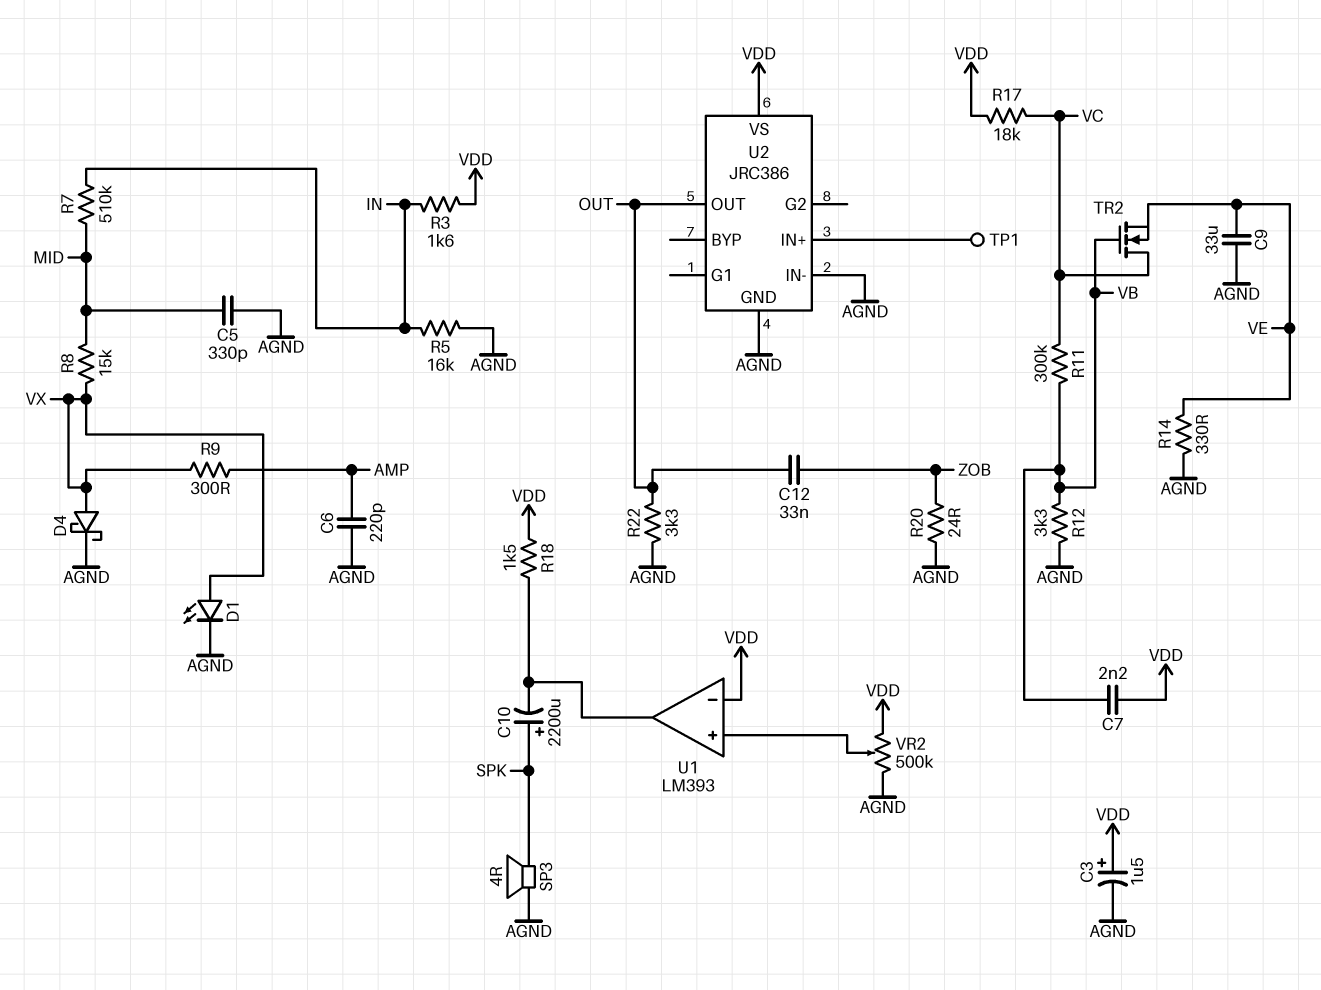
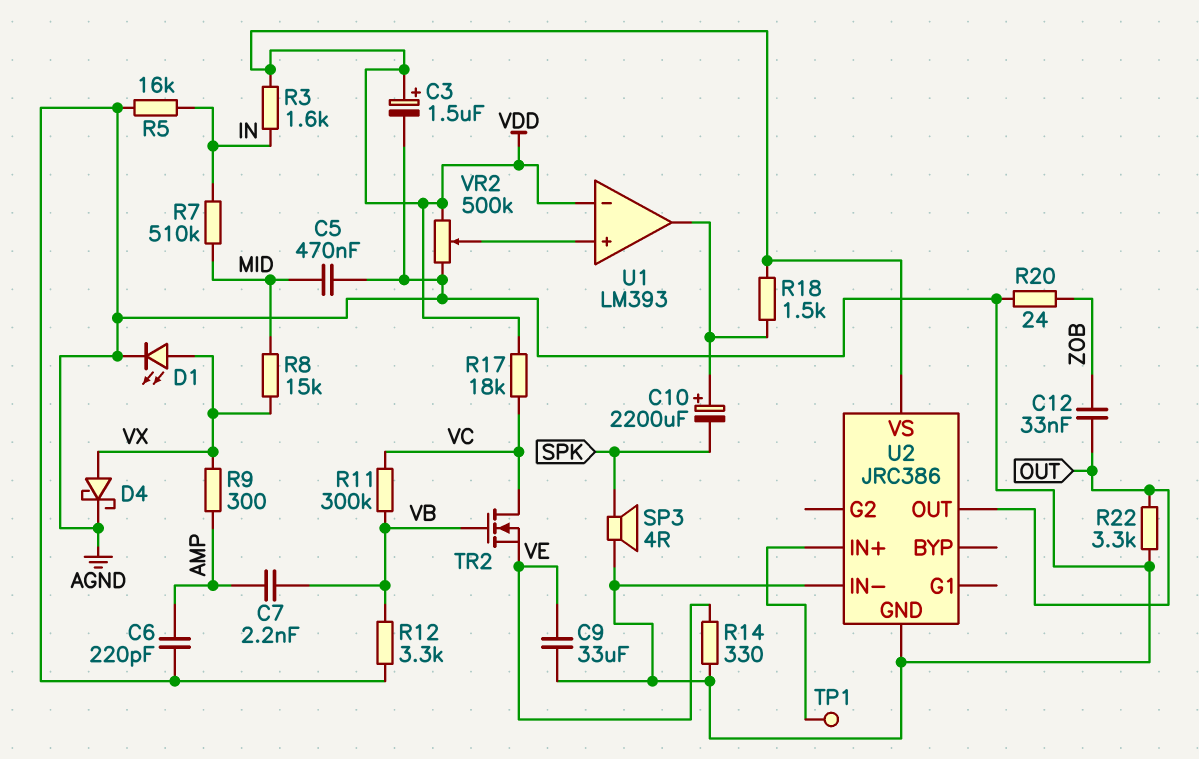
C5: 330pF (AGND, MID) -> 470nF (AGND, MID)
C7: 2.2nF (VB, VDD) -> 2.2nF (AMP, VB)
C10: 2200uF (plus SPK, minus U1/out) -> 2200uF (plus U1/out, minus SPK)

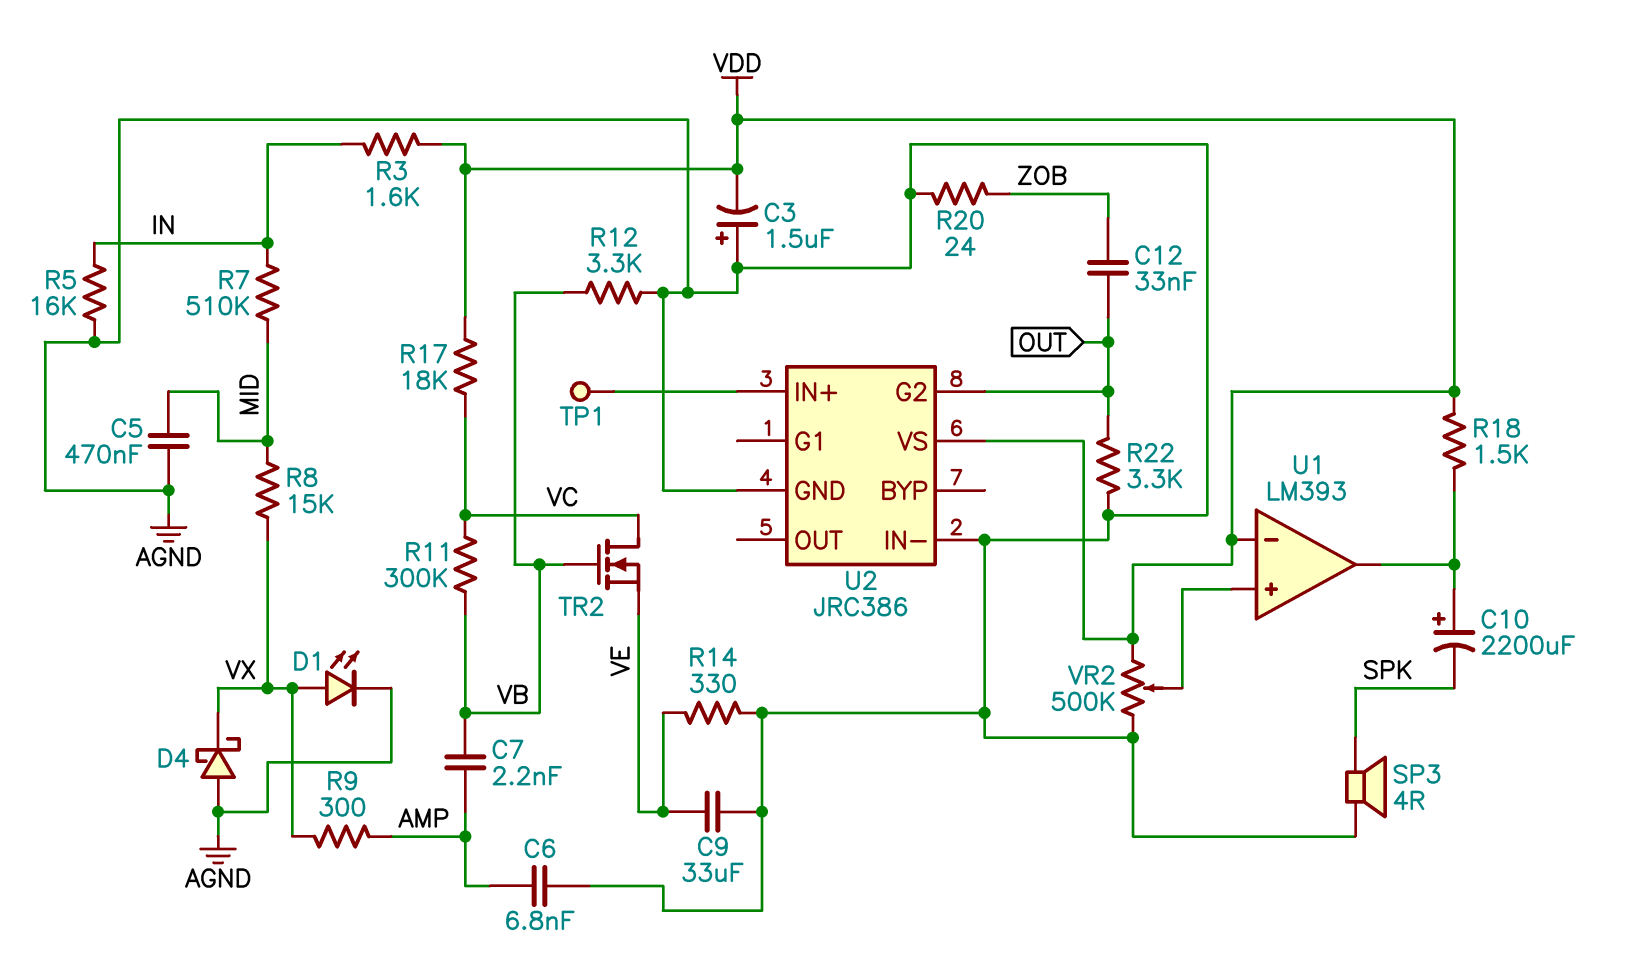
C3: 1.5uF (plus VDD, minus AGND) -> 1.5uF (plus AGND, minus VDD)
C6: 220pF (AGND, AMP) -> 6.8nF (AGND, AMP)
D4: schottky (A VX, K AGND) -> schottky (A AGND, K VX)
U2 pin G2: none -> OUT
U2 pin OUT: OUT -> none

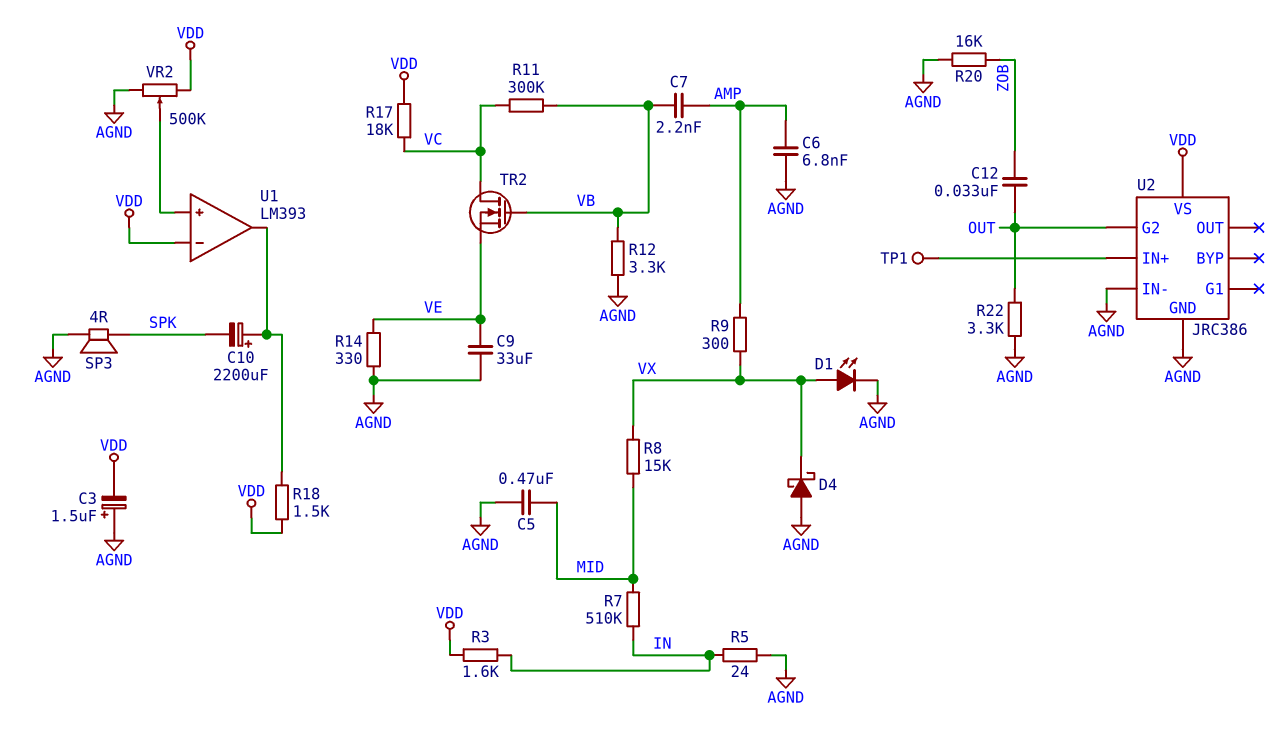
R5: 16k (AGND, IN) -> 24 (AGND, IN)
R20: 24 (AGND, ZOB) -> 16k (AGND, ZOB)

